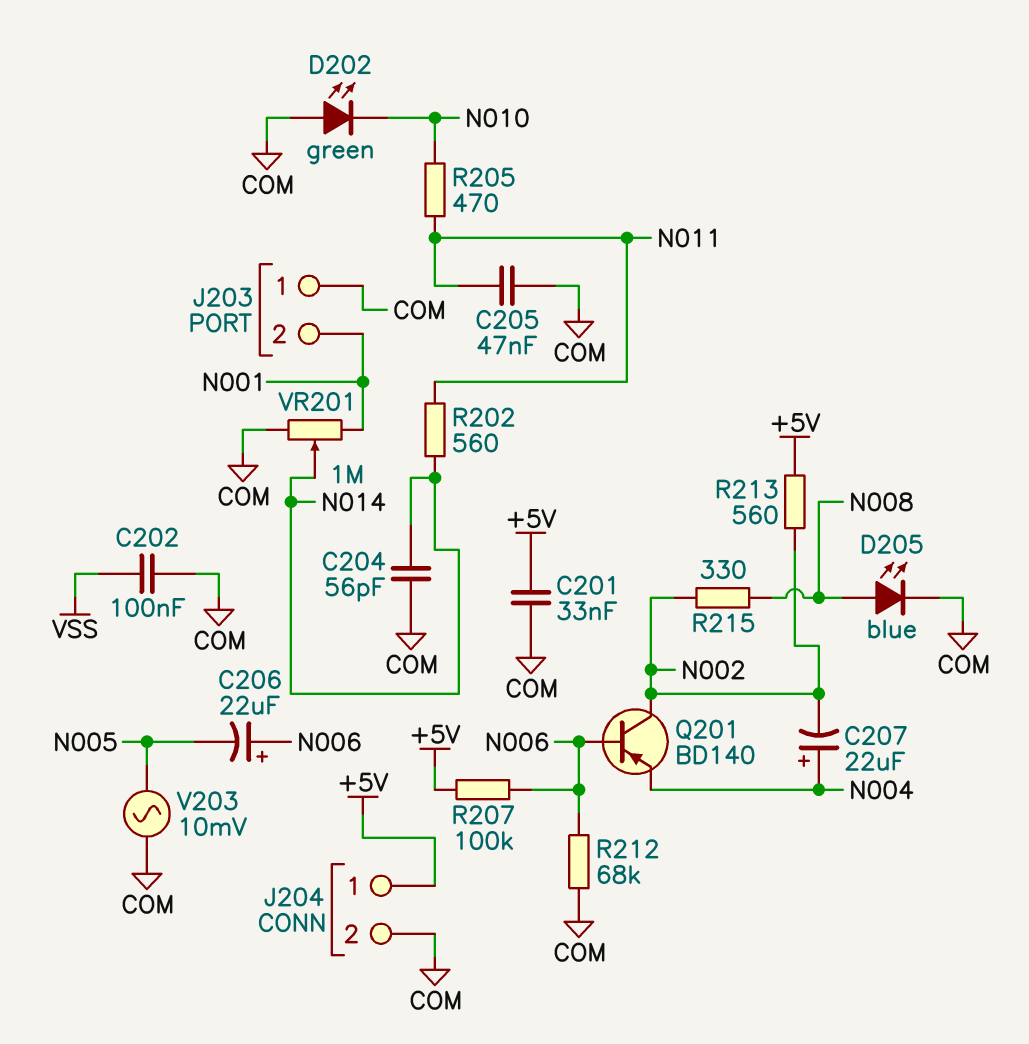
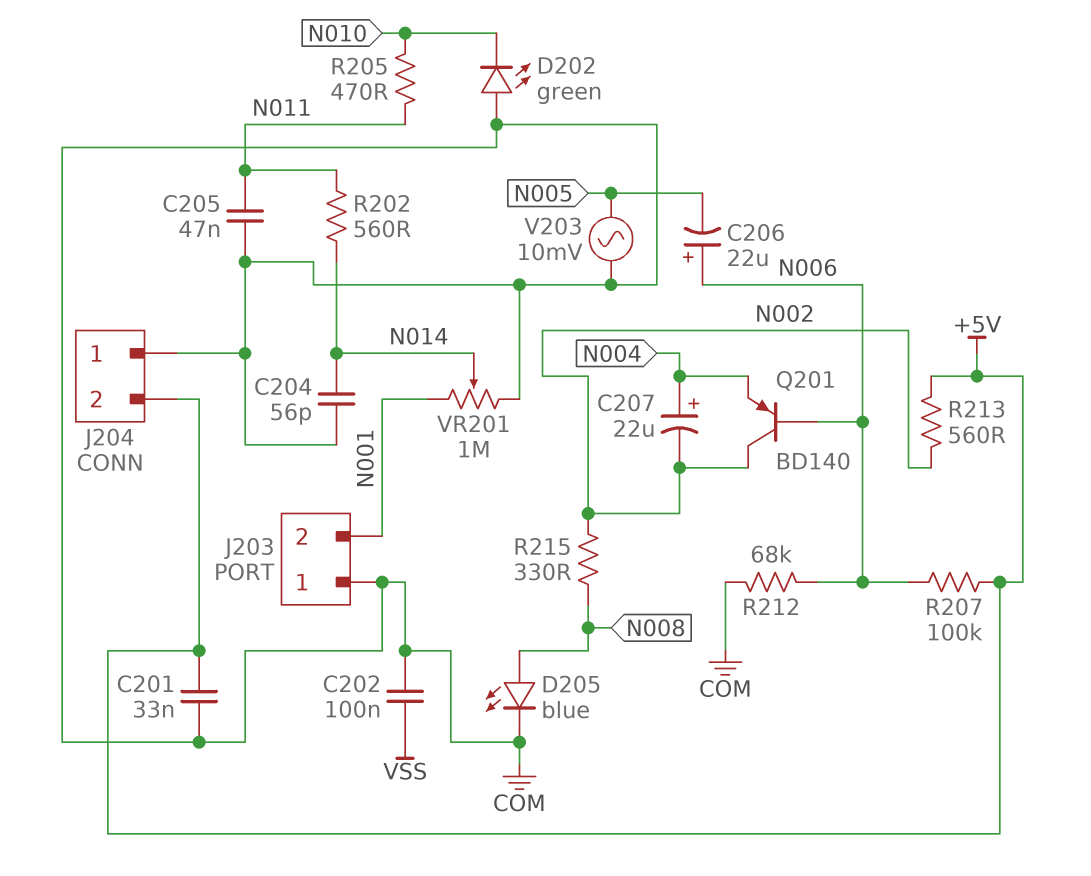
J204 pin 1: +5V -> COM
J204 pin 2: COM -> +5V

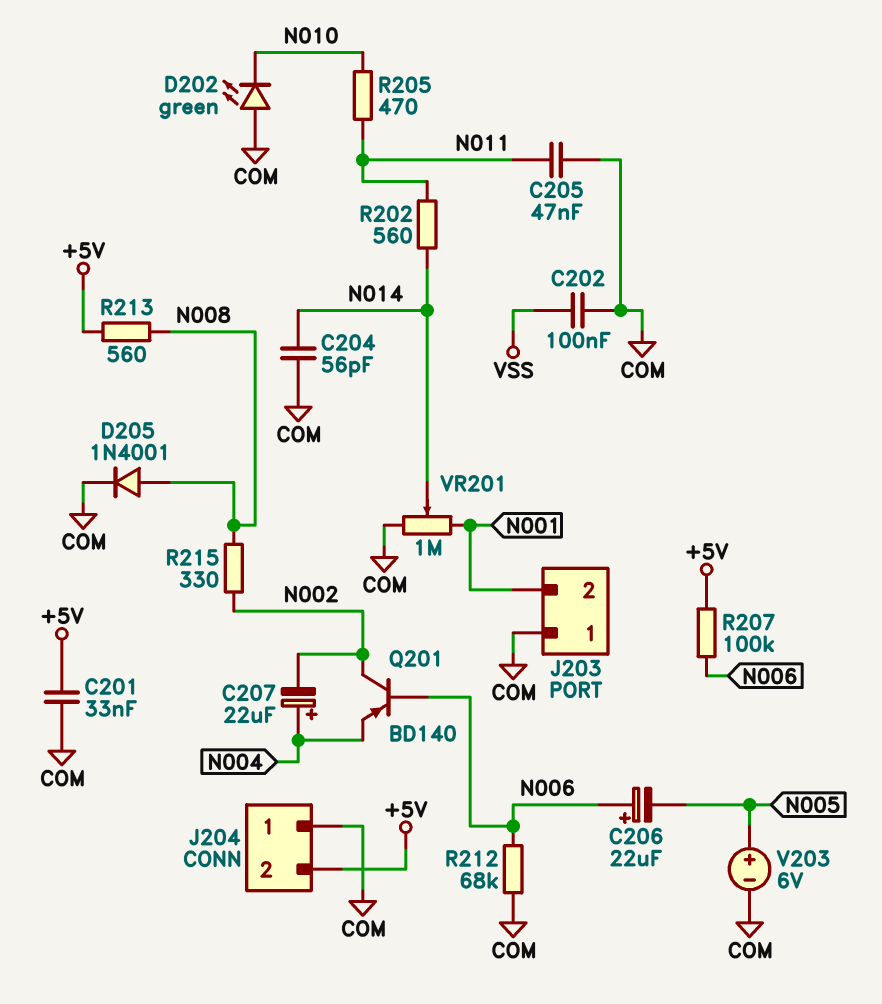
D205: LED blue (A N008, K COM) -> diode 1N4001 (A N008, K COM)
R213: 560 (+5V, N002) -> 560 (+5V, N008)
V203: AC 10mV (COM, N005) -> 6V (plus N005, minus COM)

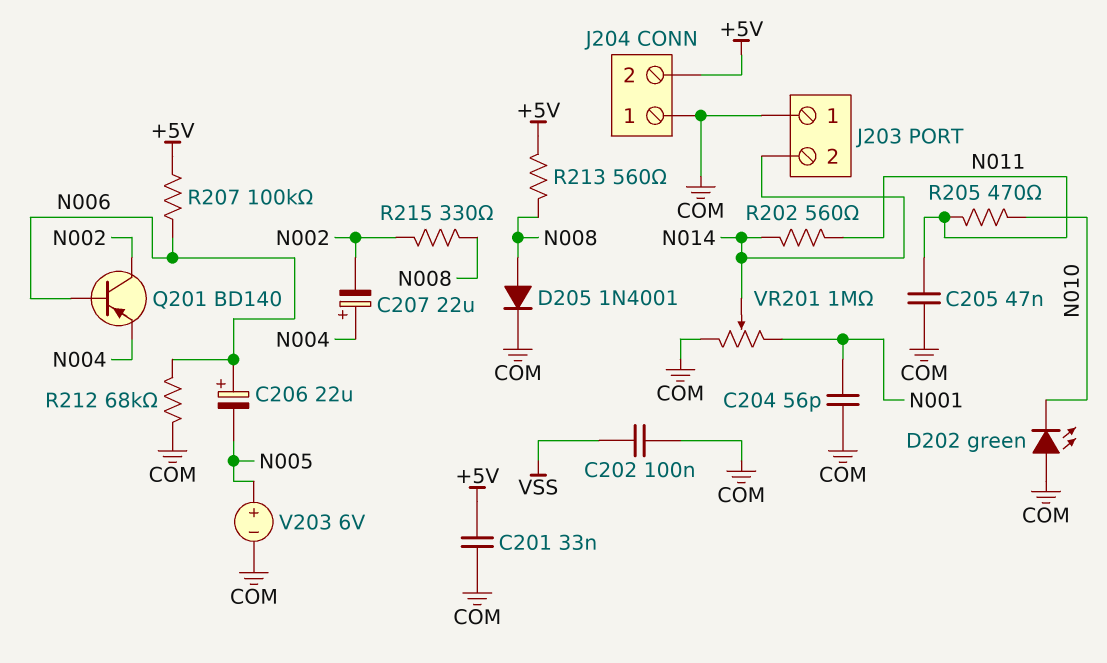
C204: 56pF (COM, N014) -> 56pF (COM, N001)
J203 pin 2: N001 -> N014

